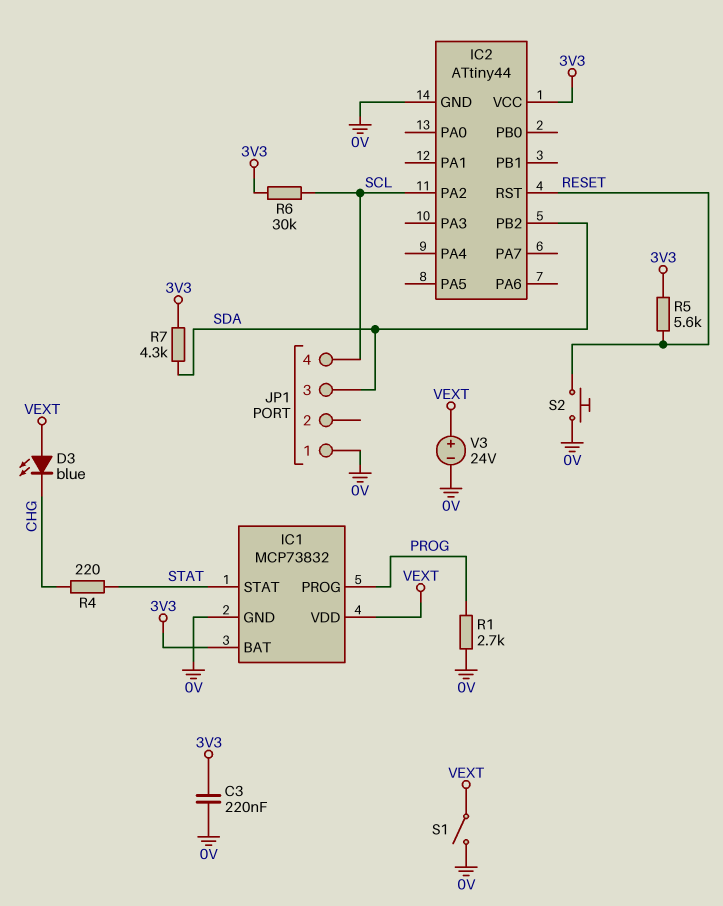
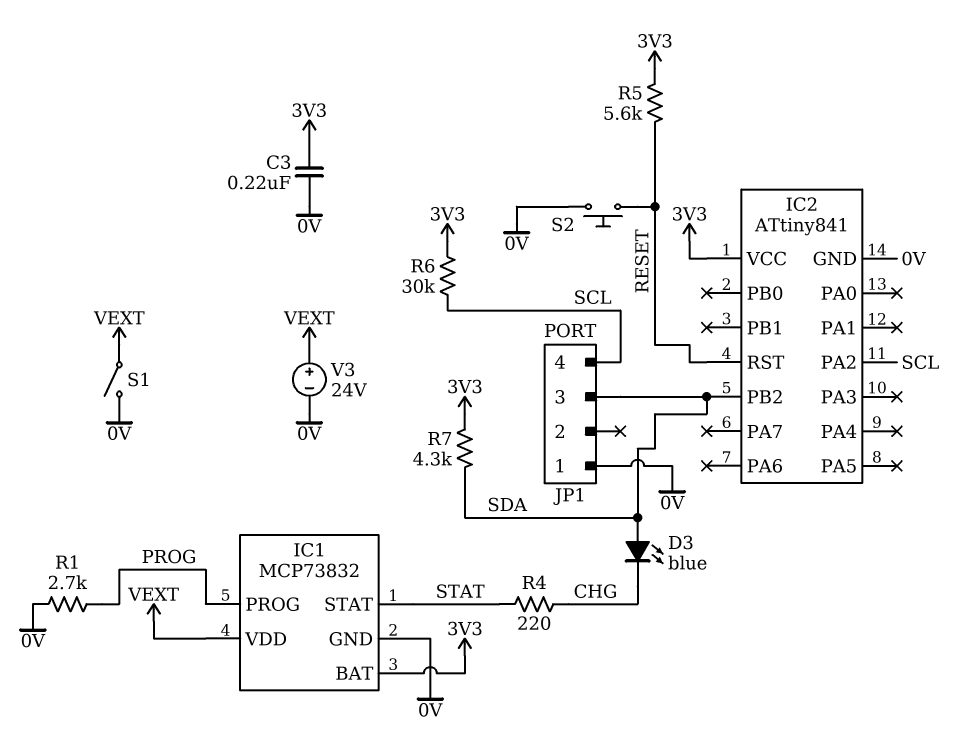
D3: LED blue (A VEXT, K CHG) -> LED blue (A SDA, K CHG)
IC2: ATtiny44 -> ATtiny841

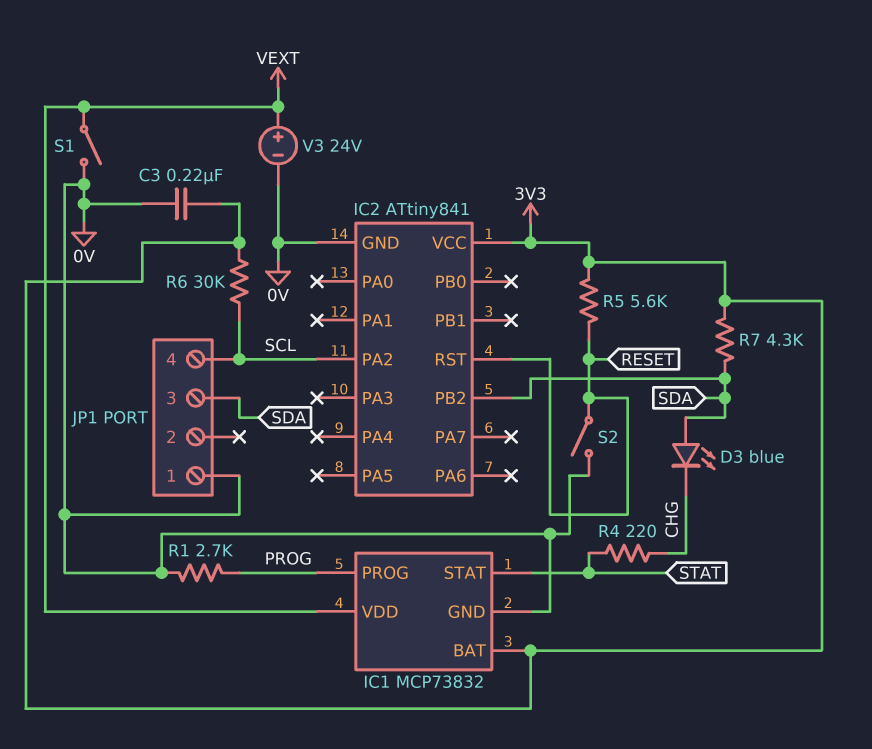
S2: button (0V, RESET) -> switch (0V, RESET)

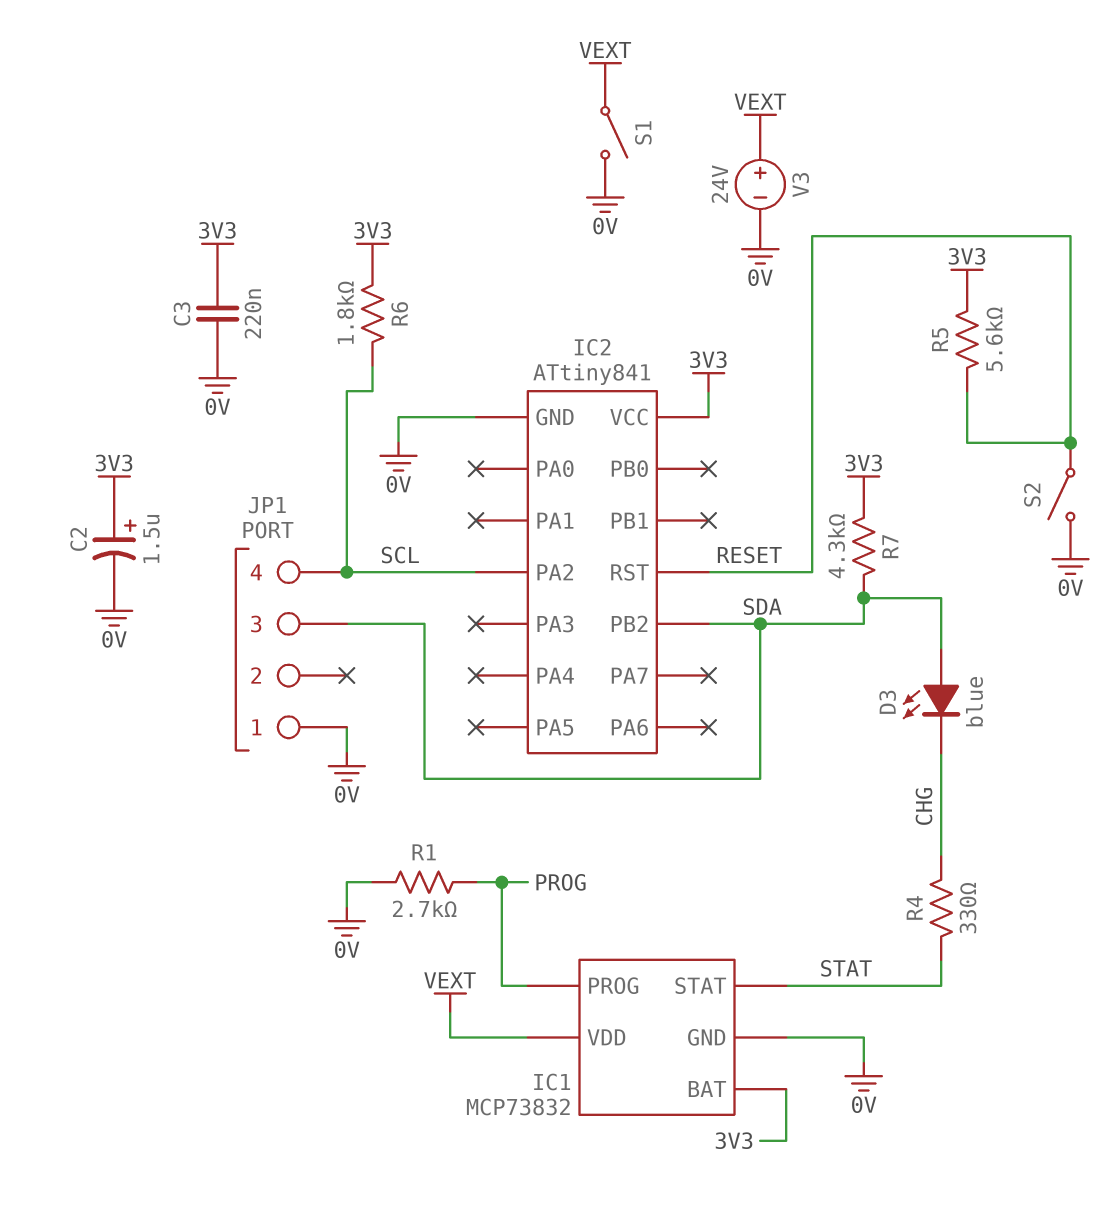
C2: none -> 1.5uF (plus 3V3, minus 0V)
R4: 220 (CHG, STAT) -> 330 (CHG, STAT)
R6: 30k (3V3, SCL) -> 1.8k (3V3, SCL)

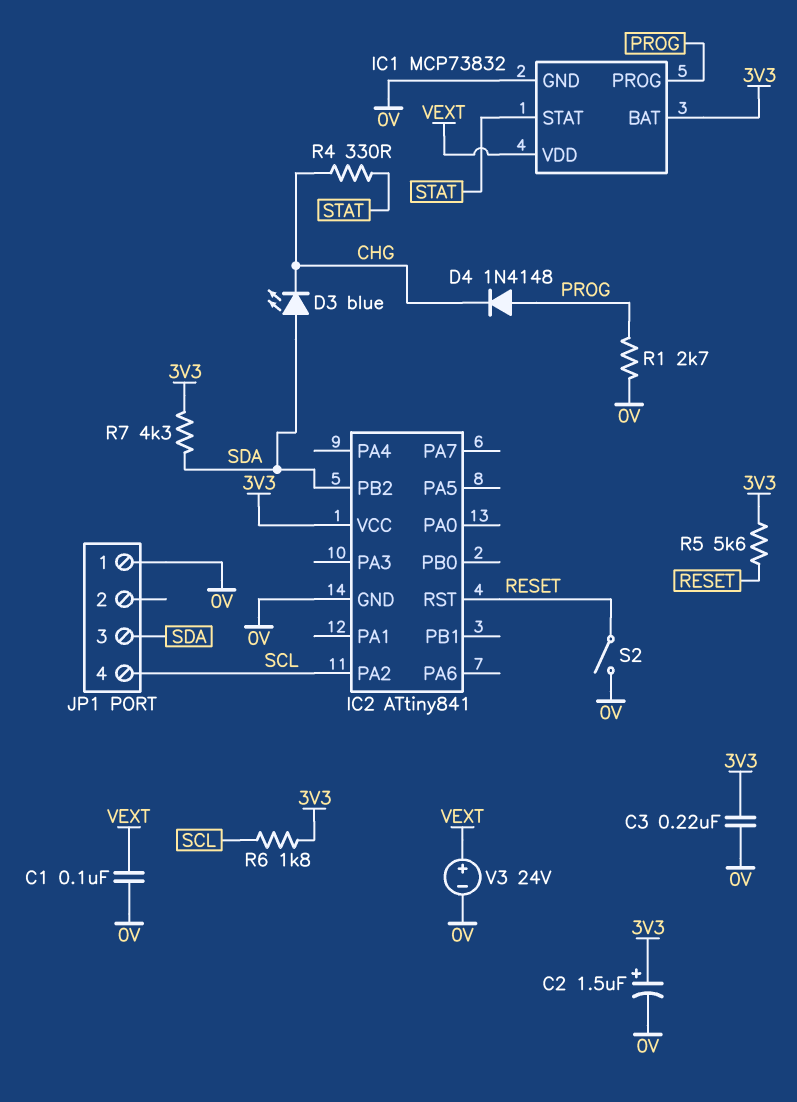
C1: none -> 100nF (0V, VEXT)
D4: none -> diode 1N4148 (A PROG, K CHG)
S1: switch (0V, VEXT) -> none

